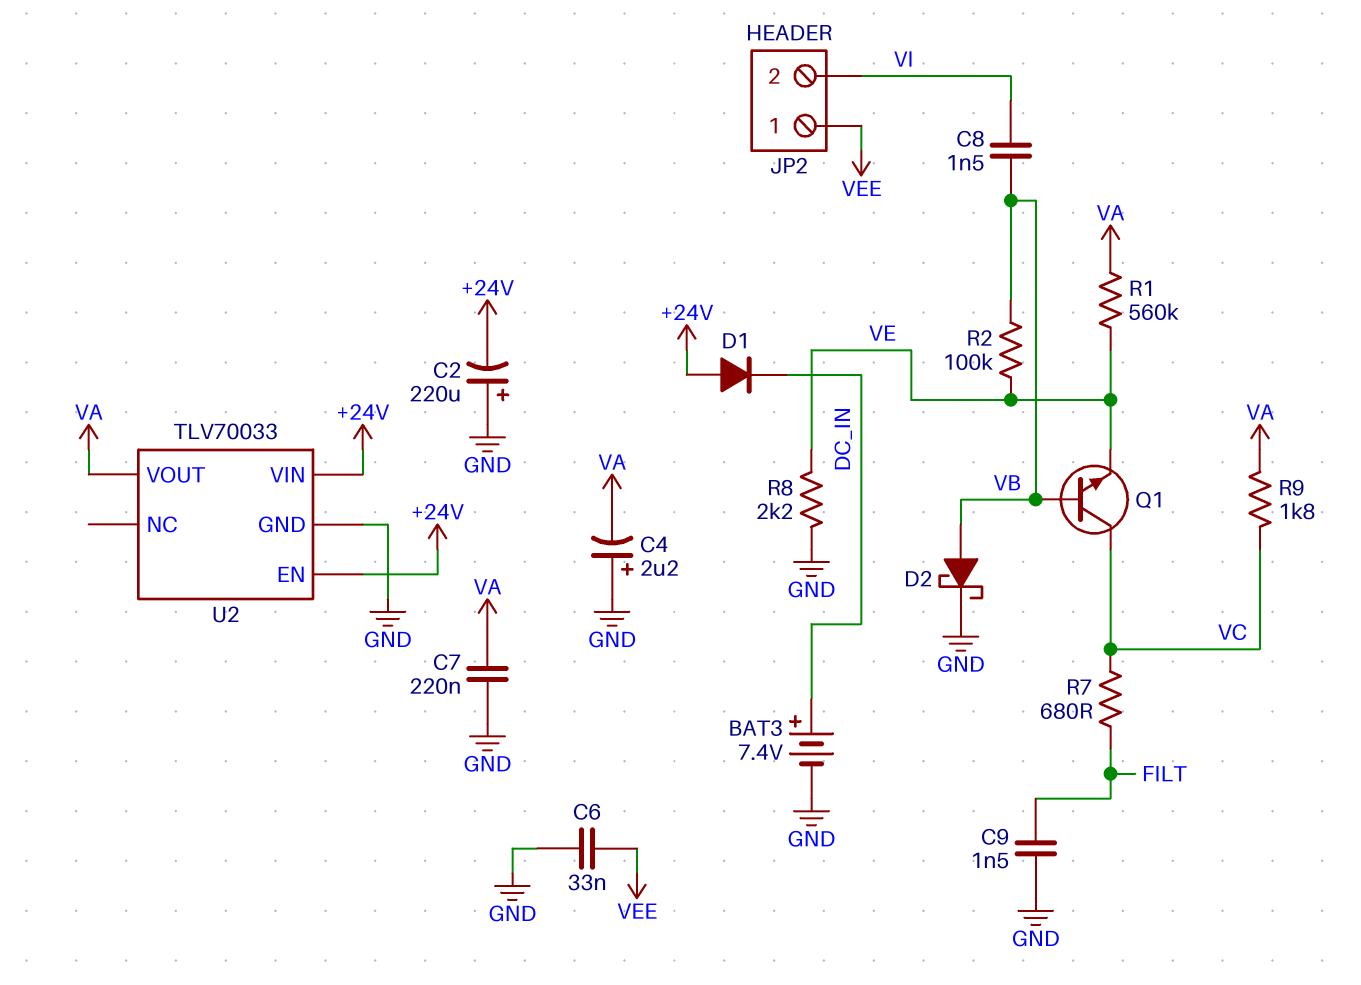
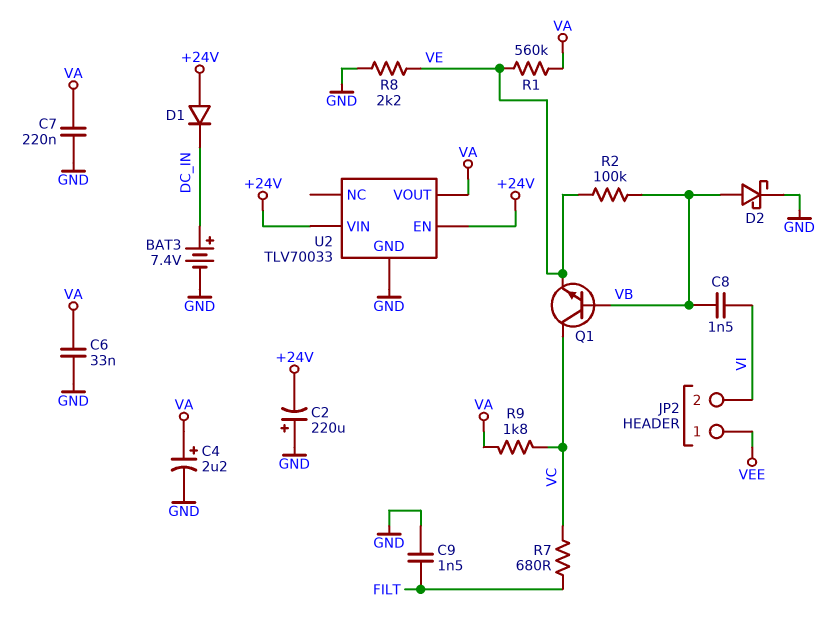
C4: 2.2uF (plus GND, minus VA) -> 2.2uF (plus VA, minus GND)
C6: 33nF (GND, VEE) -> 33nF (GND, VA)

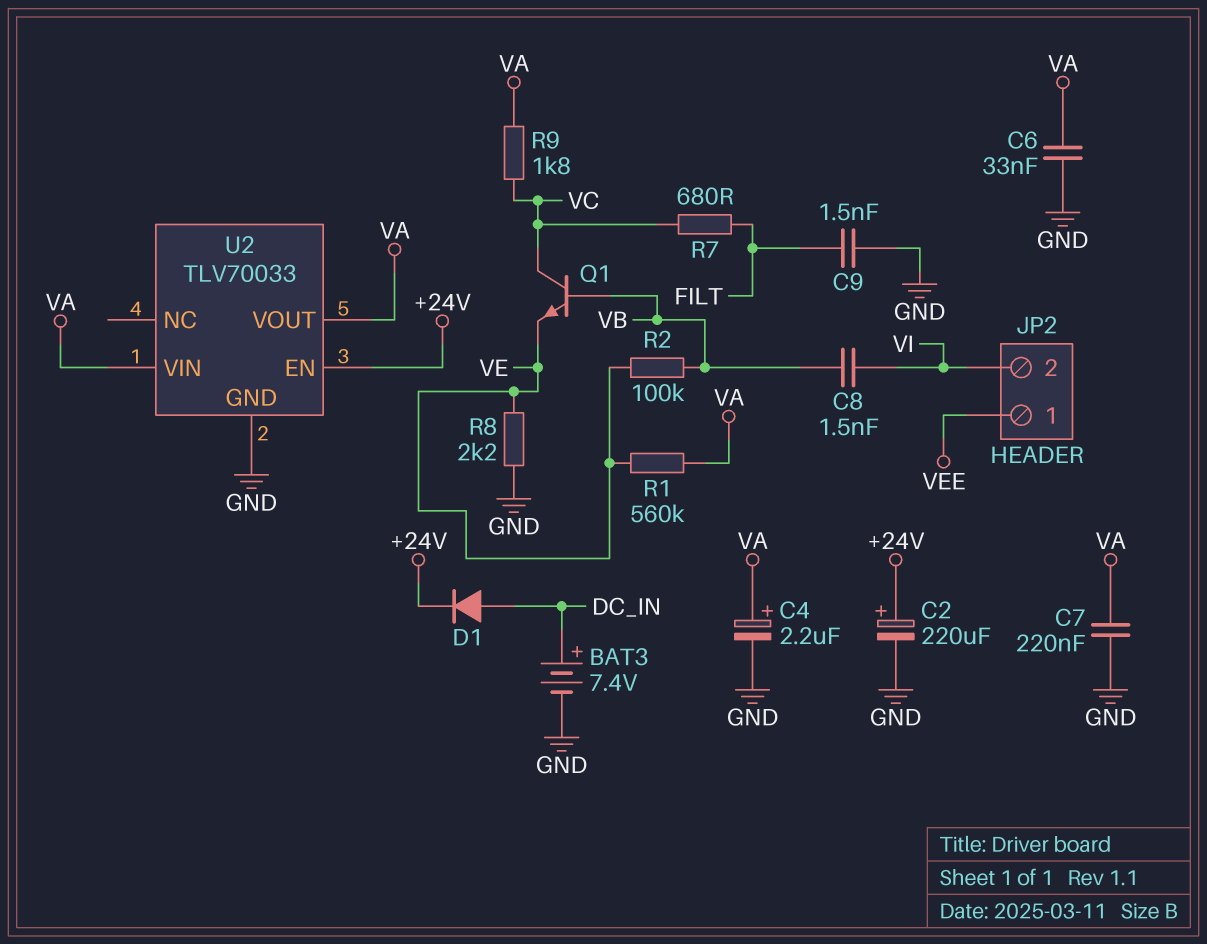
C2: 220uF (plus GND, minus +24V) -> 220uF (plus +24V, minus GND)
D1: diode (A +24V, K DC_IN) -> diode (A DC_IN, K +24V)
D2: schottky (A VB, K GND) -> none
U2 pin VIN: +24V -> VA

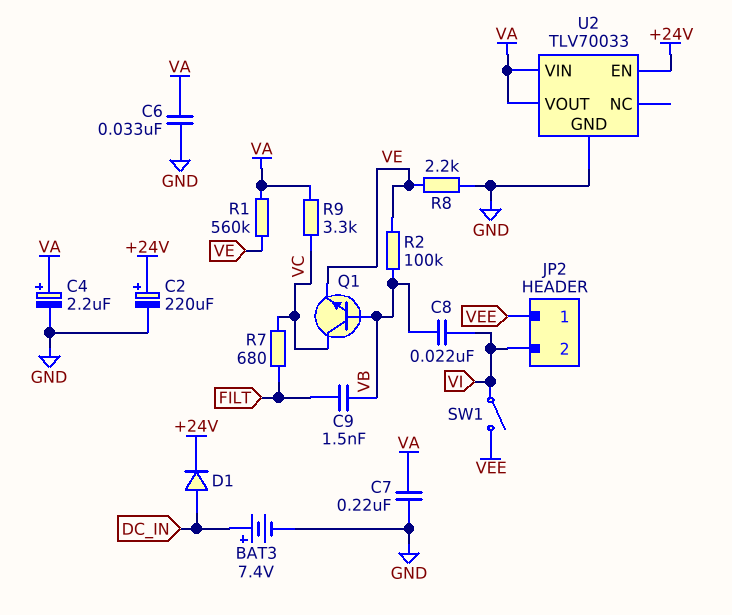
C8: 1.5nF (VB, VI) -> 22nF (VB, VI)
C9: 1.5nF (FILT, GND) -> 1.5nF (FILT, VB)
R9: 1.8k (VA, VC) -> 3.3k (VA, VC)
SW1: none -> switch (VEE, VI)

